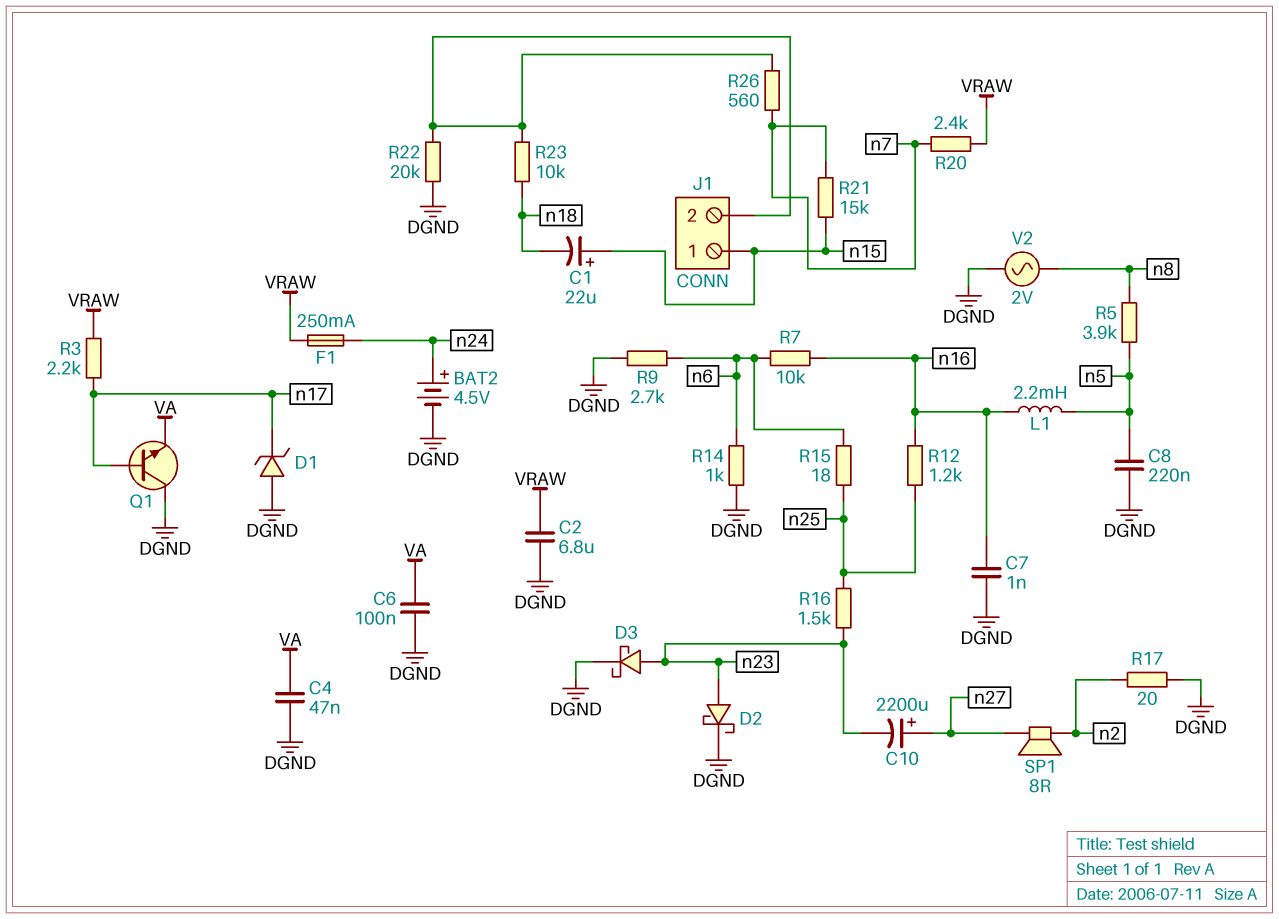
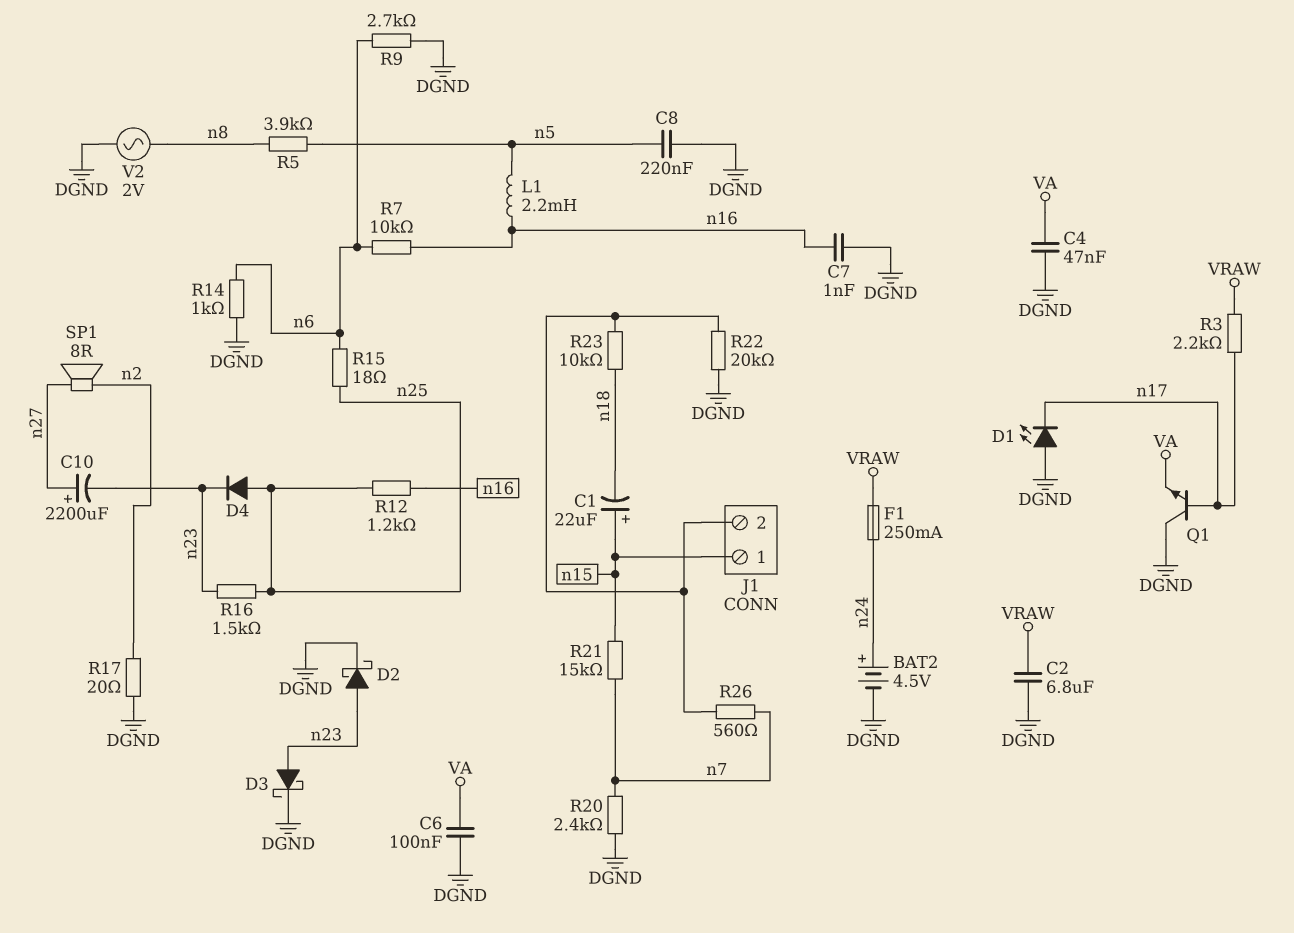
D1: zener (A DGND, K n17) -> LED (A DGND, K n17)
D4: none -> diode (A n25, K n23)
R20: 2.4k (VRAW, n7) -> 2.4k (DGND, n7)

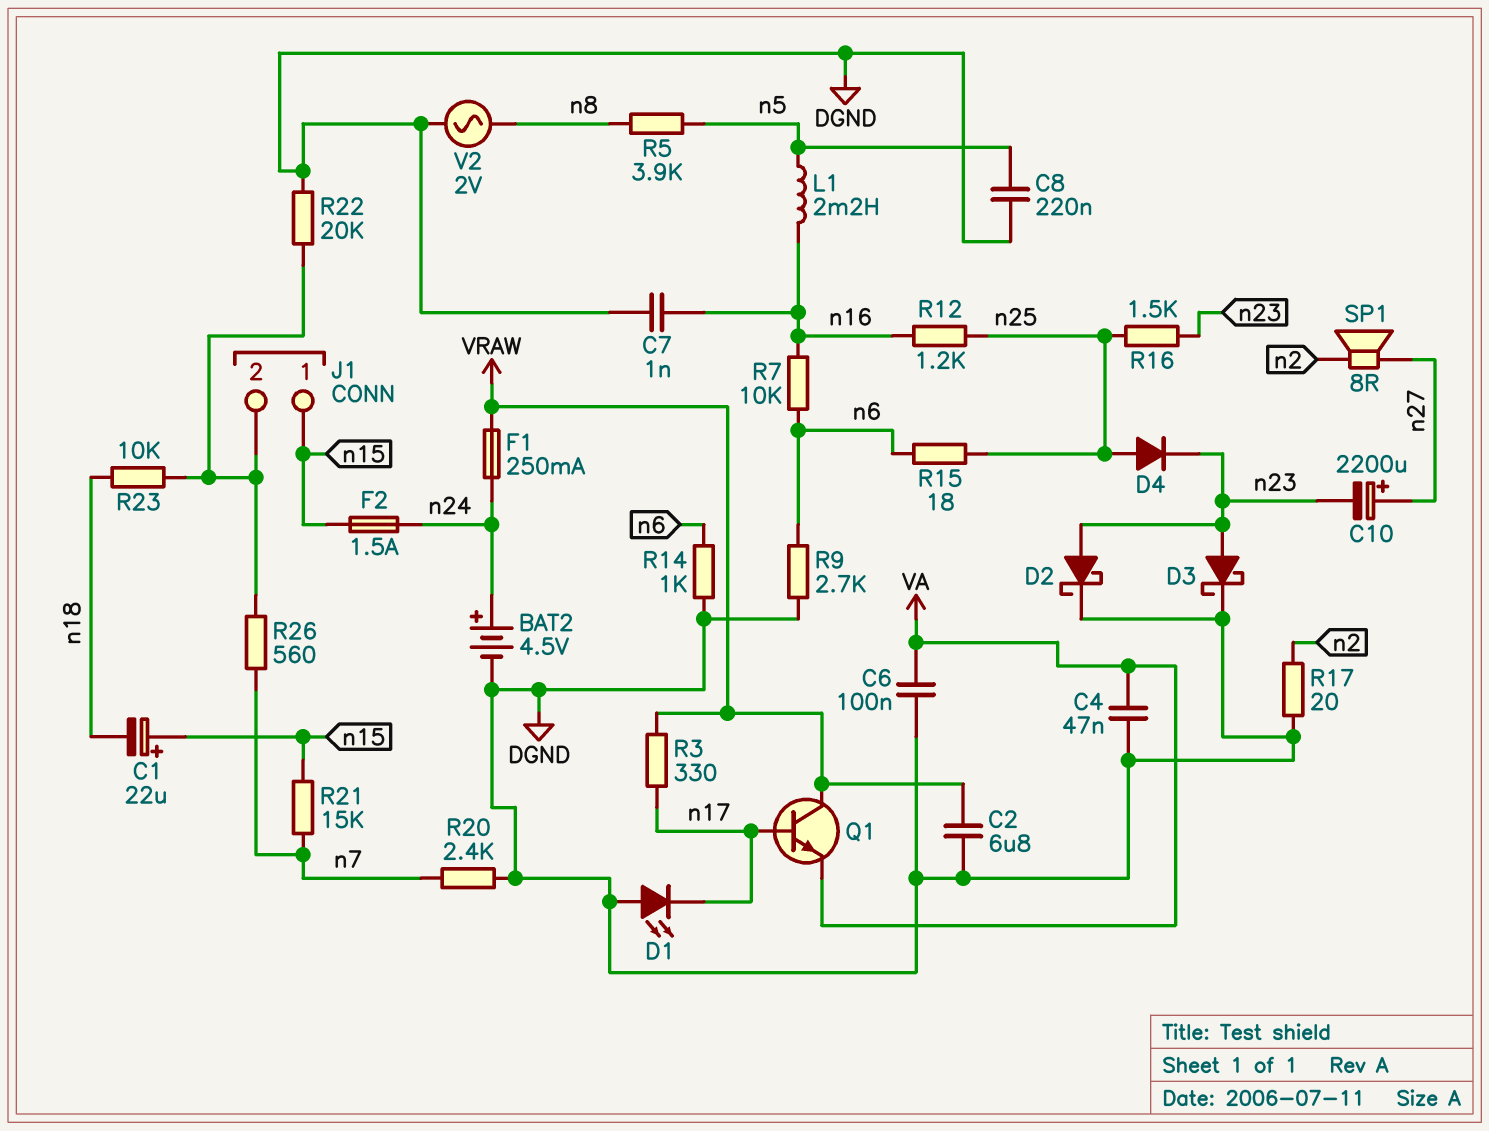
F2: none -> 1.5A (n15, n24)
Q1: NPN (B n17, C DGND, E VA) -> NPN (B n17, C VRAW, E VA)
R3: 2.2k (VRAW, n17) -> 330 (VRAW, n17)

